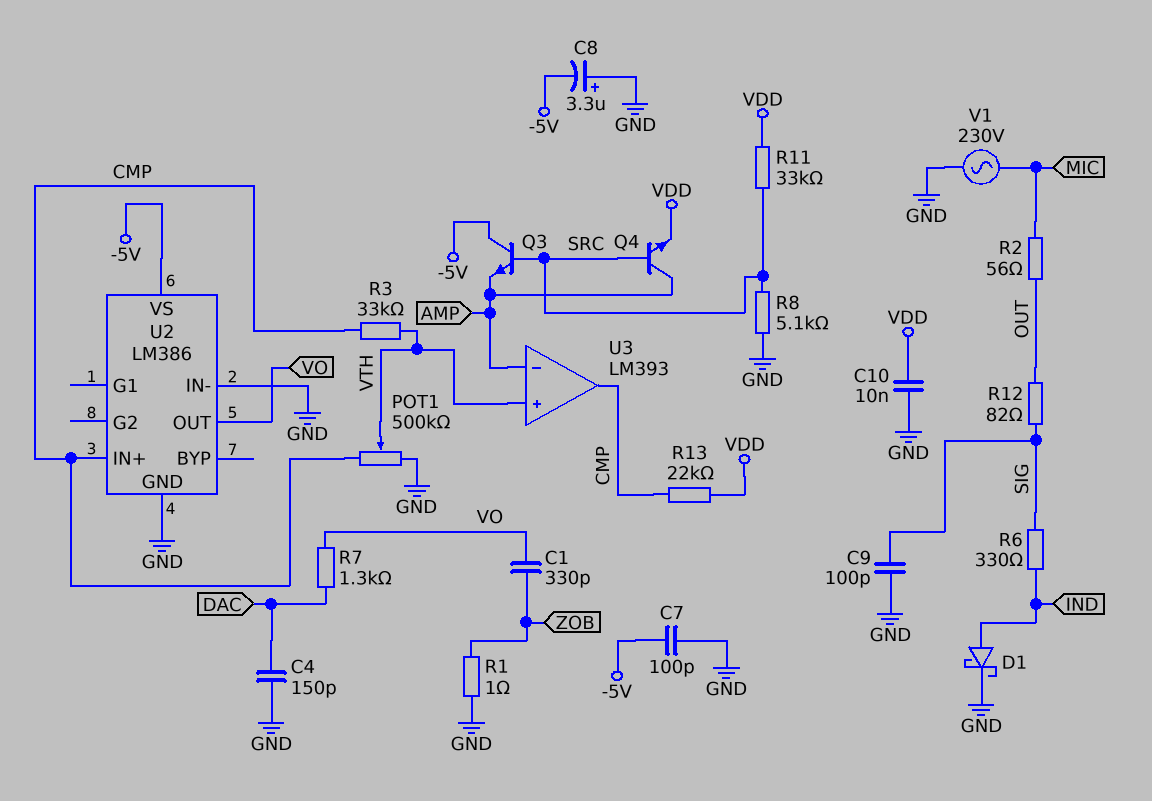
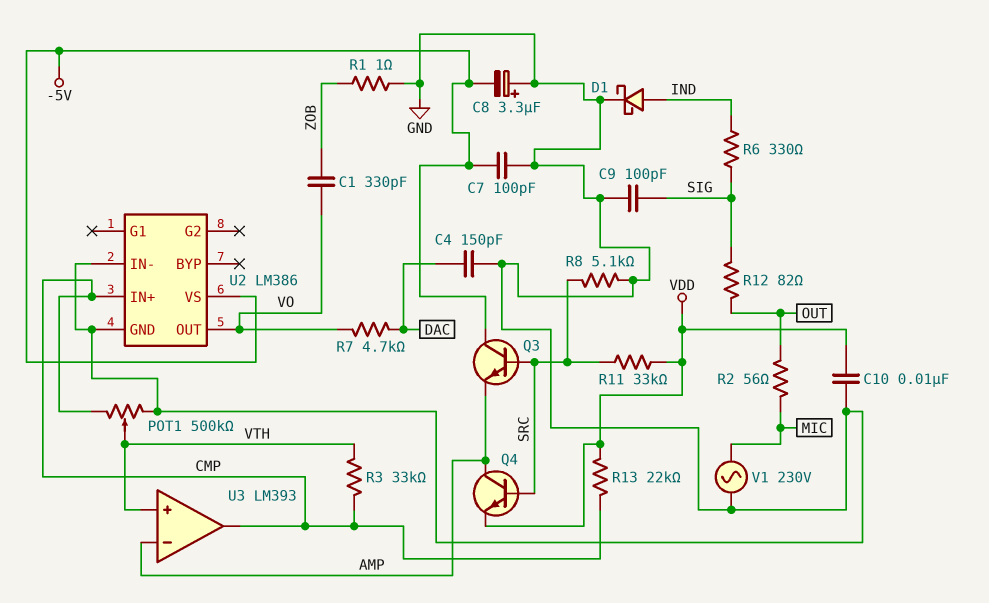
R7: 1.3k (DAC, VO) -> 4.7k (DAC, VO)

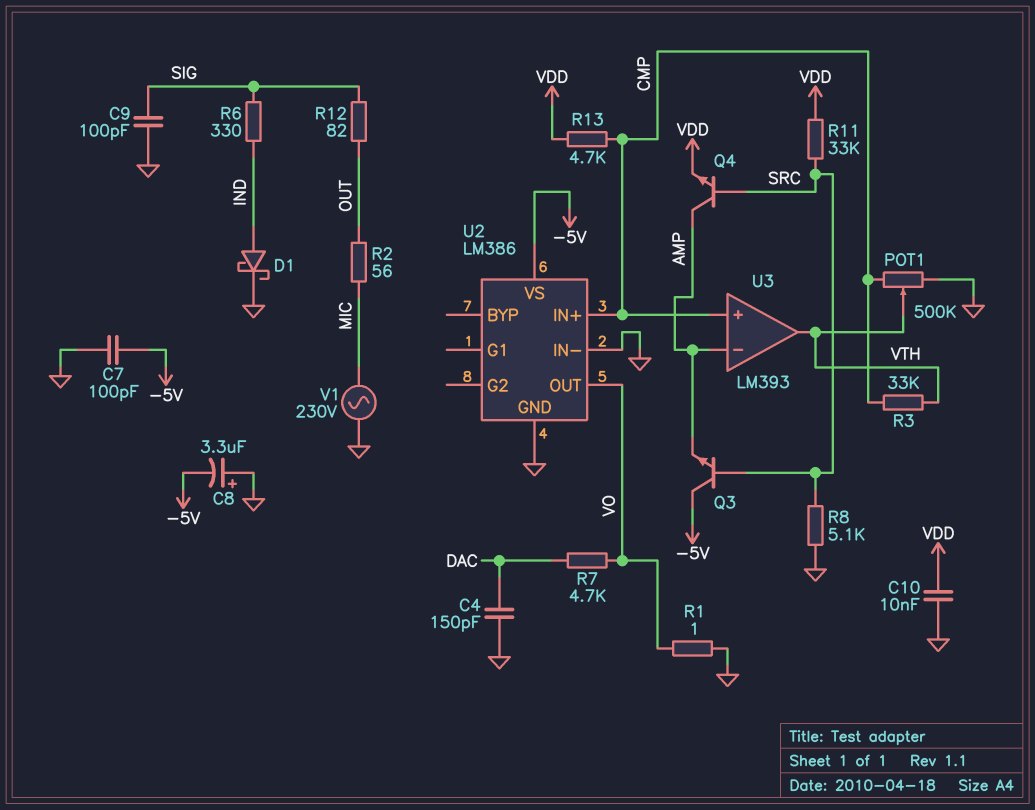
C1: 330pF (VO, ZOB) -> none
R1: 1 (GND, ZOB) -> 1 (GND, VO)
R13: 22k (CMP, VDD) -> 4.7k (CMP, VDD)
U3 pin in+: VTH -> CMP
U3 pin out: CMP -> VTH

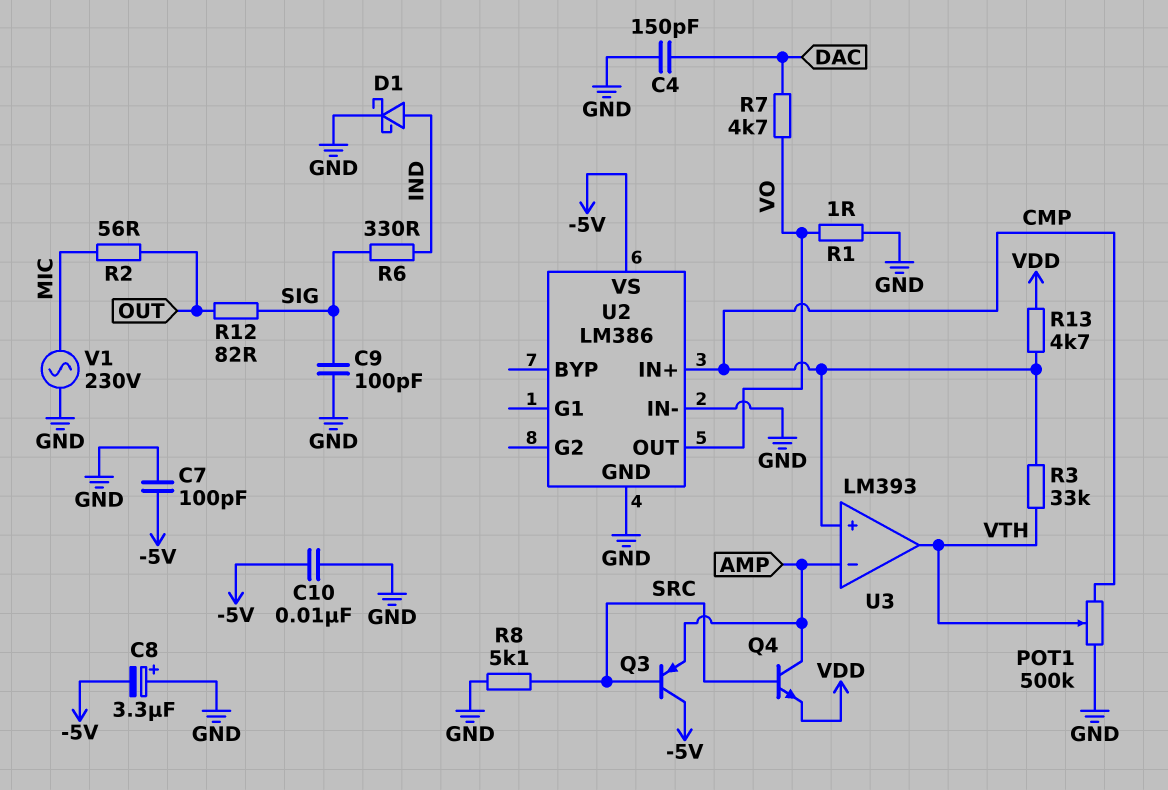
C10: 10nF (GND, VDD) -> 10nF (-5V, GND)
Q3: NPN (B SRC, C -5V, E AMP) -> PNP (B SRC, C -5V, E AMP)
R11: 33k (SRC, VDD) -> none

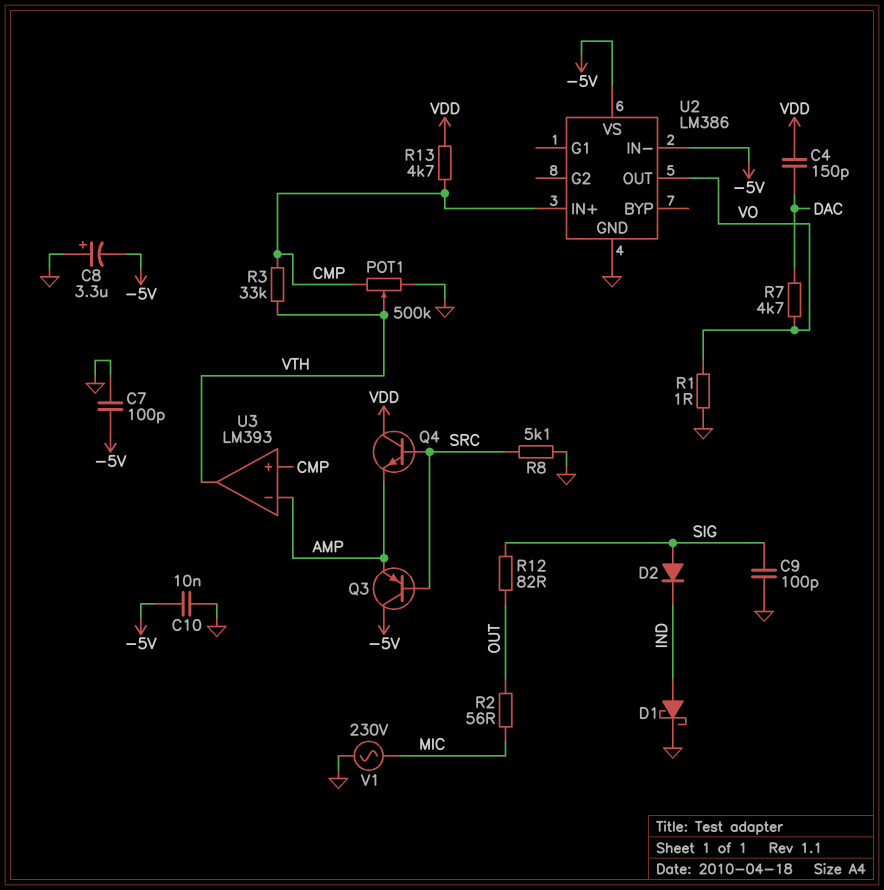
C4: 150pF (DAC, GND) -> 150pF (DAC, VDD)
D2: none -> diode (A SIG, K IND)
Q4: NPN (B SRC, C AMP, E VDD) -> NPN (B SRC, C VDD, E AMP)
R6: 330 (IND, SIG) -> none
U2 pin IN-: GND -> -5V

